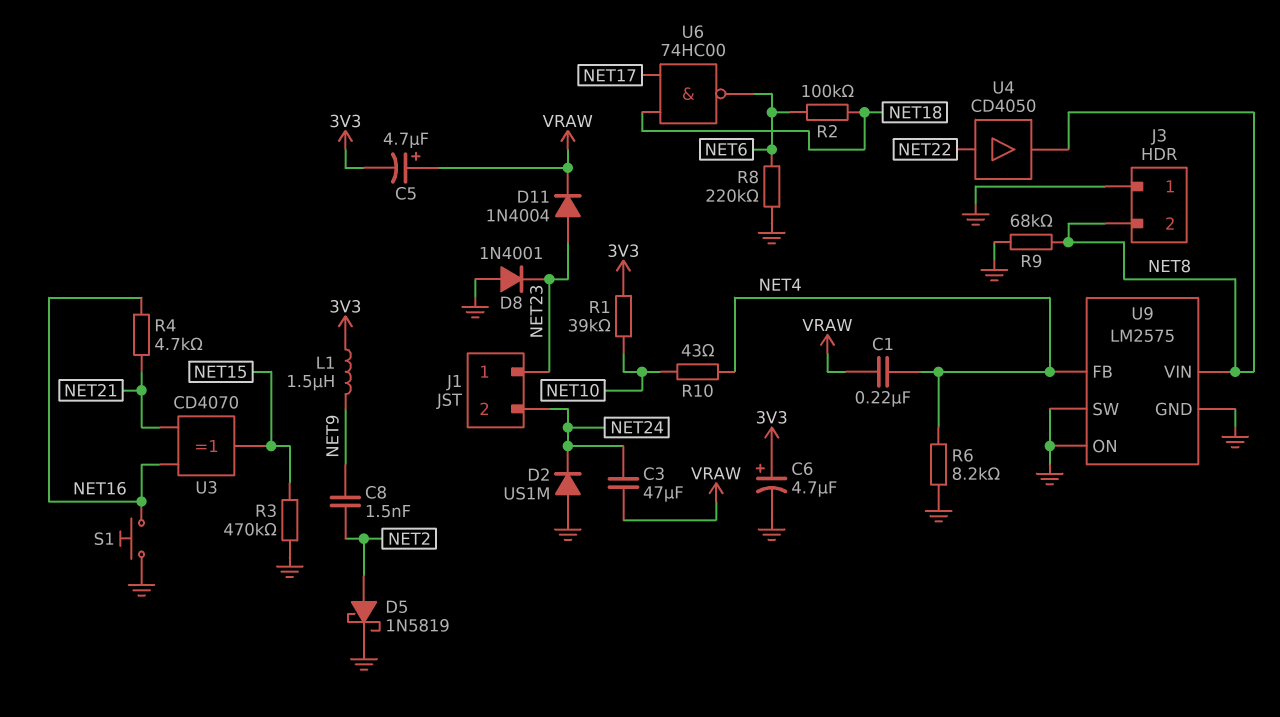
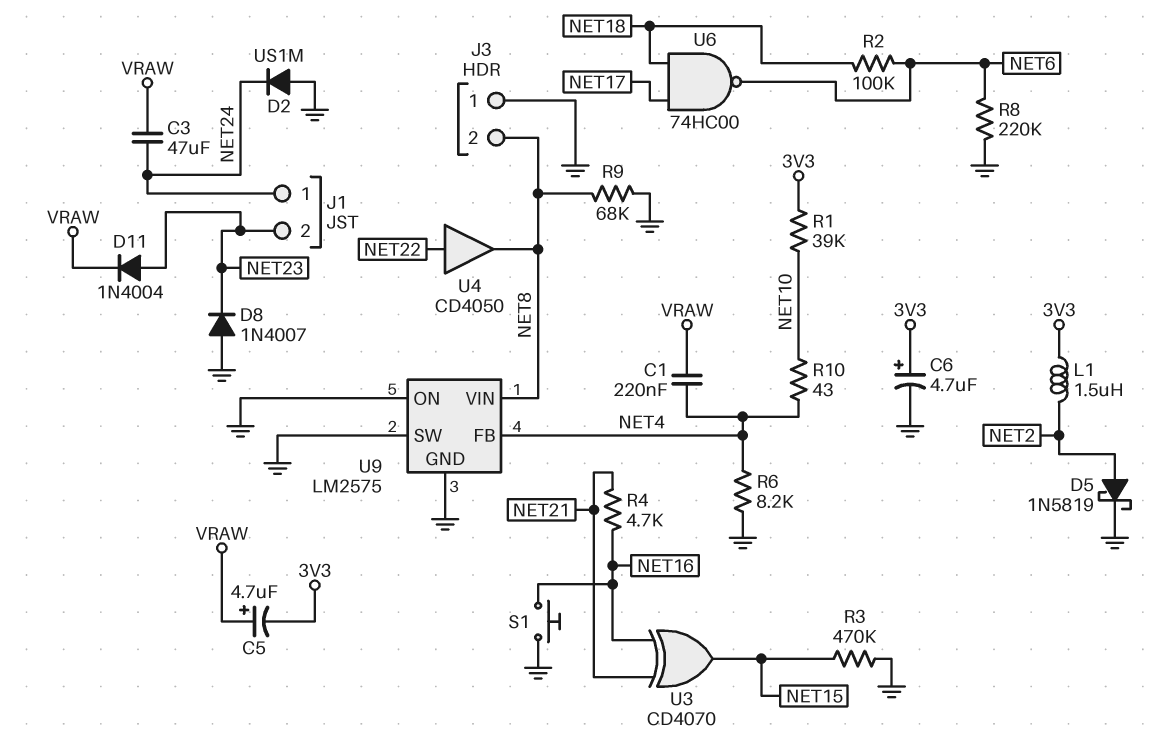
C8: 1.5nF (NET2, NET9) -> none
D8: diode 1N4001 (A GND, K NET23) -> diode 1N4007 (A GND, K NET23)
J1 pin 1: NET23 -> NET24
J1 pin 2: NET24 -> NET23
L1: 1.5uH (3V3, NET9) -> 1.5uH (3V3, NET2)

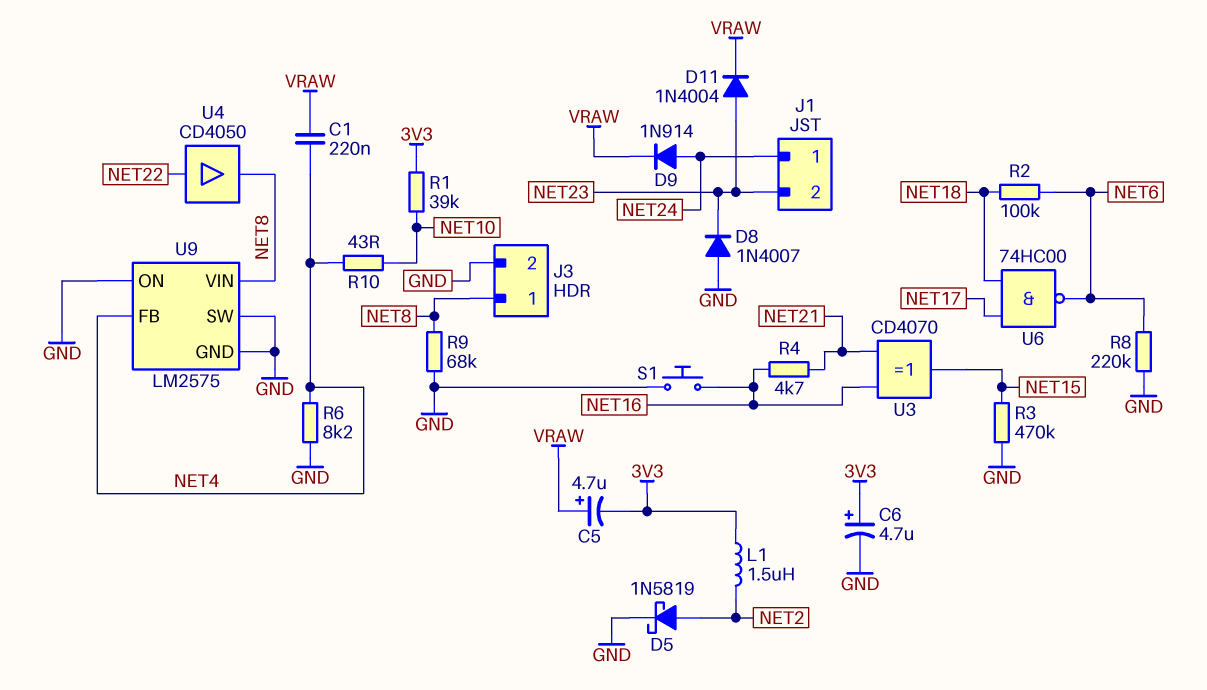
C3: 47uF (NET24, VRAW) -> none
D2: diode US1M (A GND, K NET24) -> none
D9: none -> diode 1N914 (A NET24, K VRAW)
J3 pin 1: GND -> NET8
J3 pin 2: NET8 -> GND

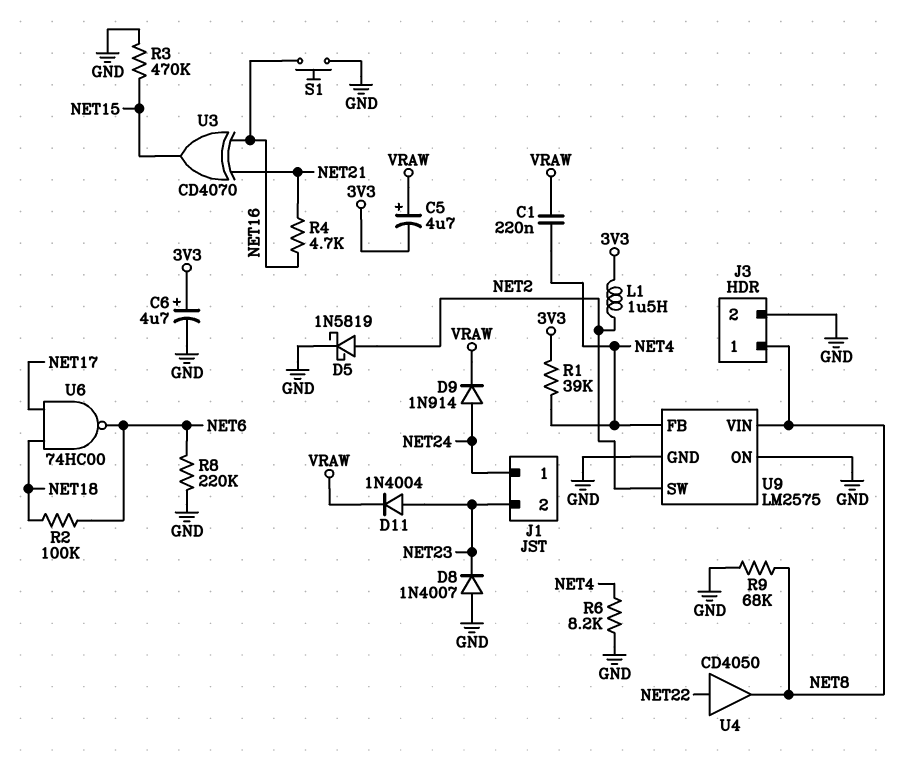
R1: 39k (3V3, NET10) -> 39k (3V3, NET4)
R10: 43 (NET4, NET10) -> none
U9 pin SW: GND -> NET2

